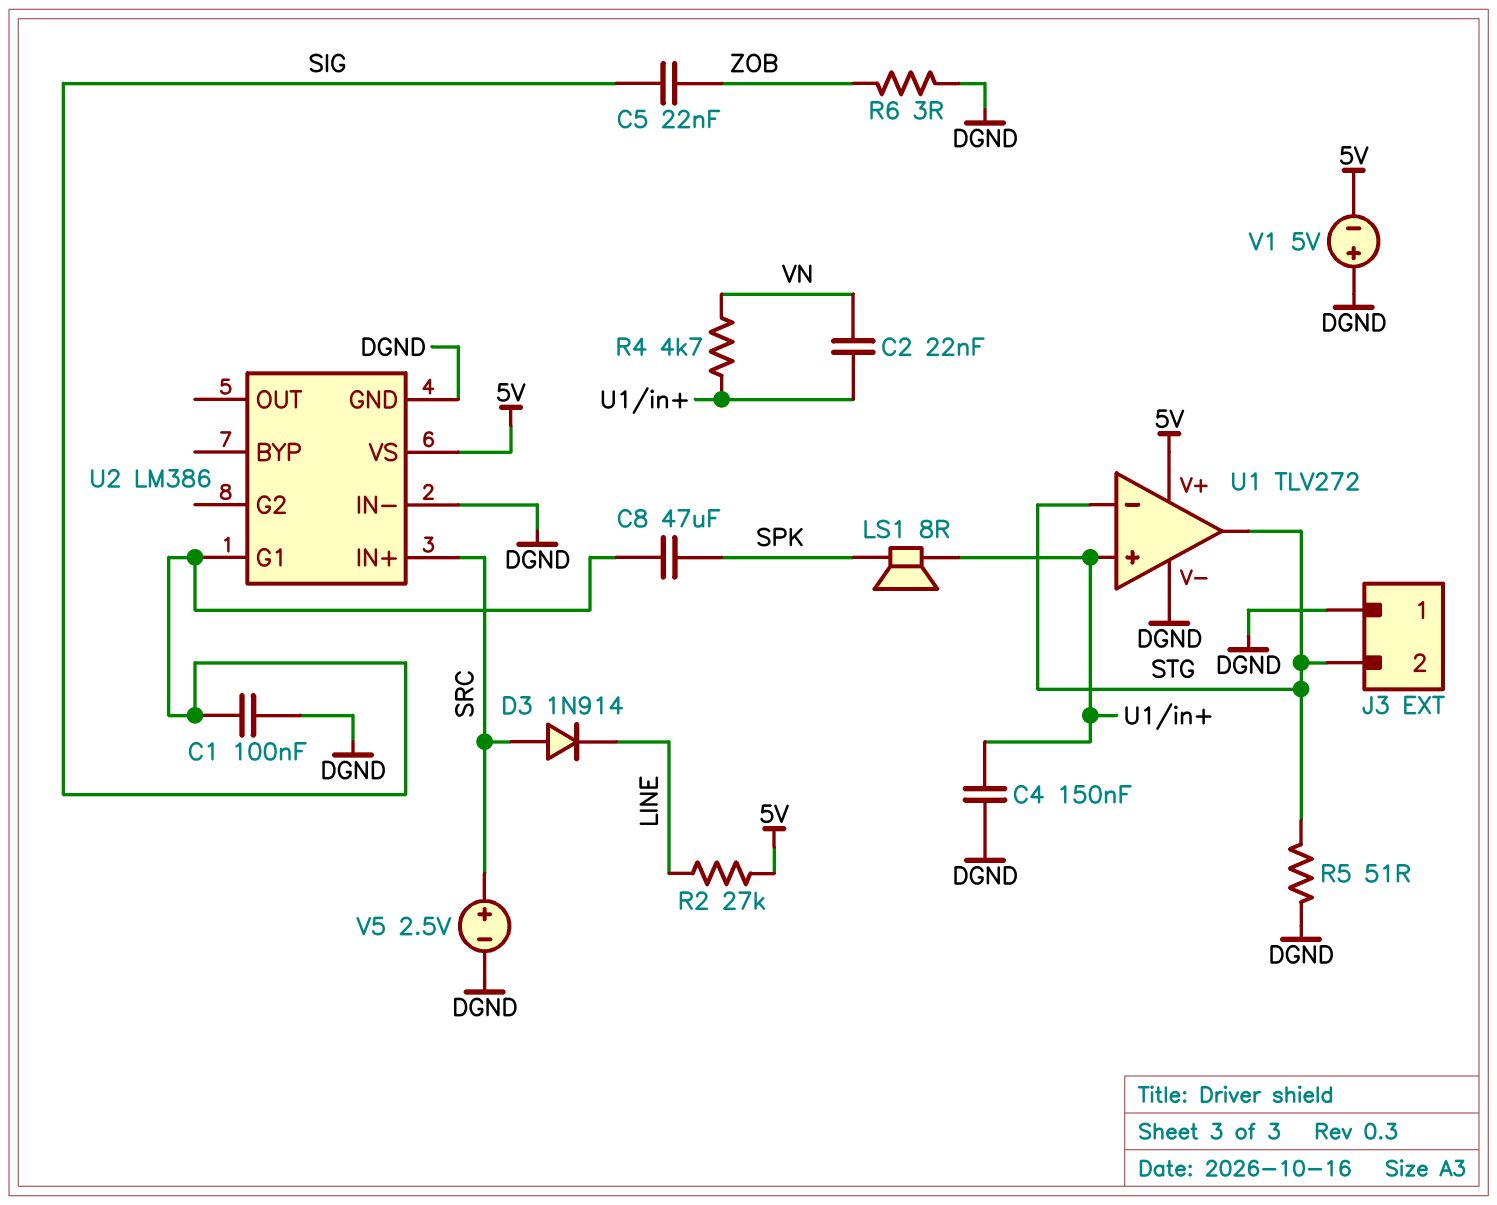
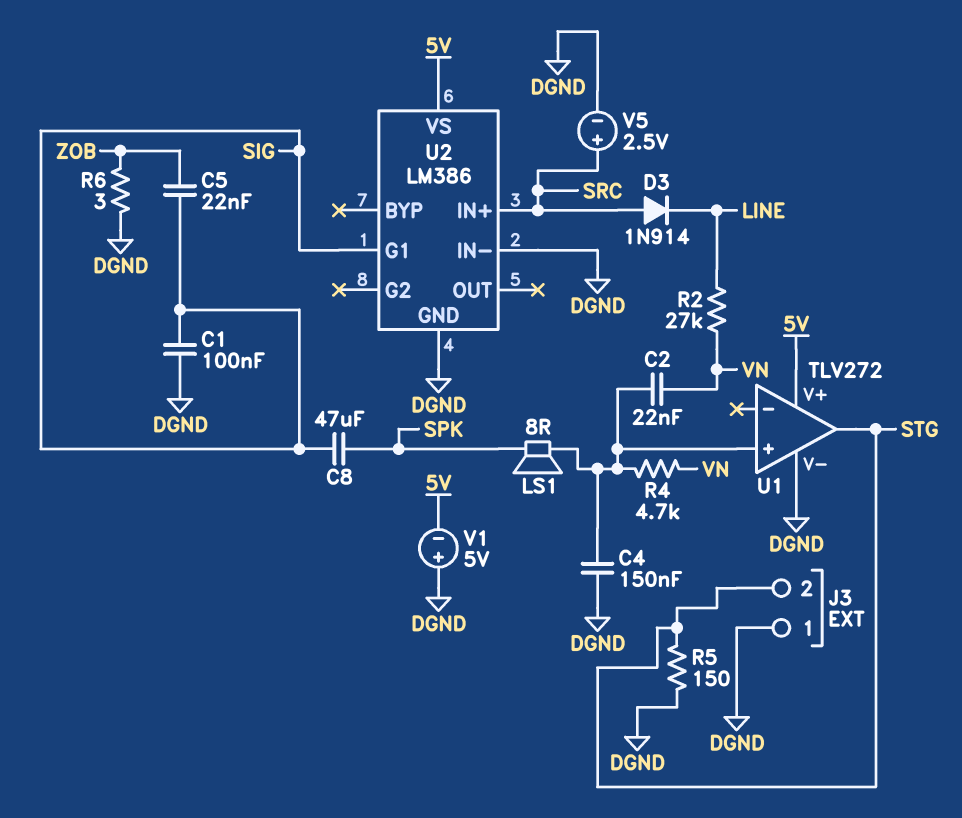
R2: 27k (5V, LINE) -> 27k (LINE, VN)
R5: 51 (DGND, STG) -> 150 (DGND, STG)
U1 pin in-: STG -> none

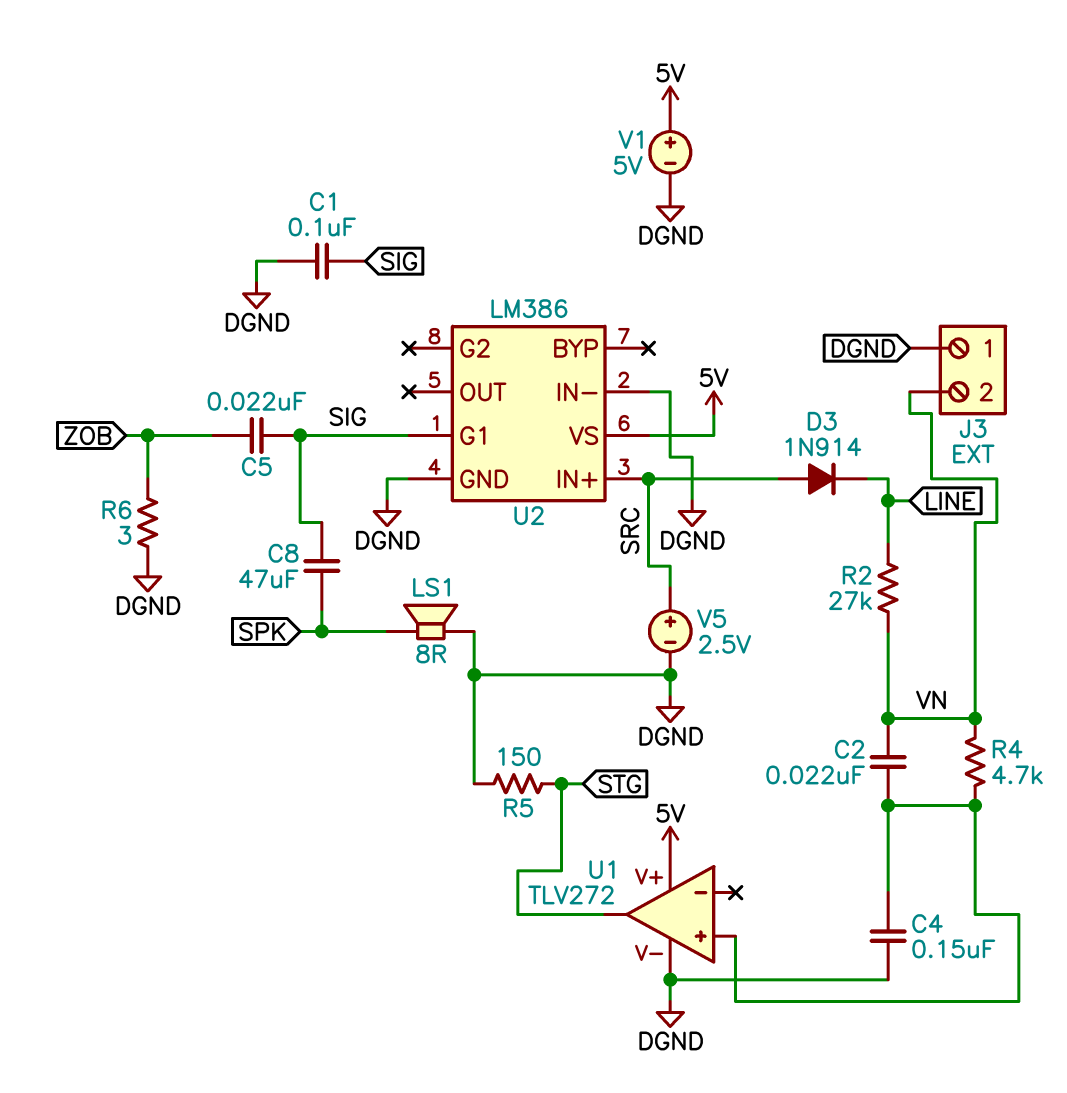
J3 pin 2: STG -> VN
LS1: speaker 8R (SPK, U1/in+) -> speaker 8R (DGND, SPK)
V1: 5V (plus DGND, minus 5V) -> 5V (plus 5V, minus DGND)

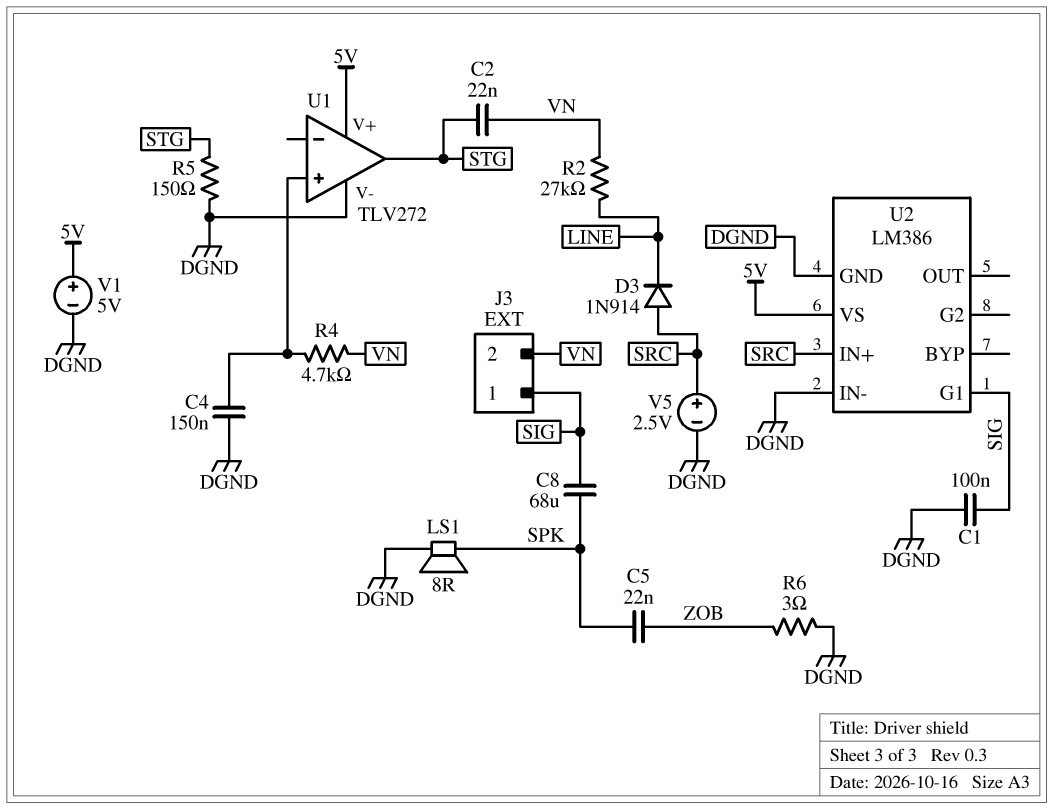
C2: 22nF (U1/in+, VN) -> 22nF (STG, VN)
C5: 22nF (SIG, ZOB) -> 22nF (SPK, ZOB)
C8: 47uF (SIG, SPK) -> 68uF (SIG, SPK)
J3 pin 1: DGND -> SIG

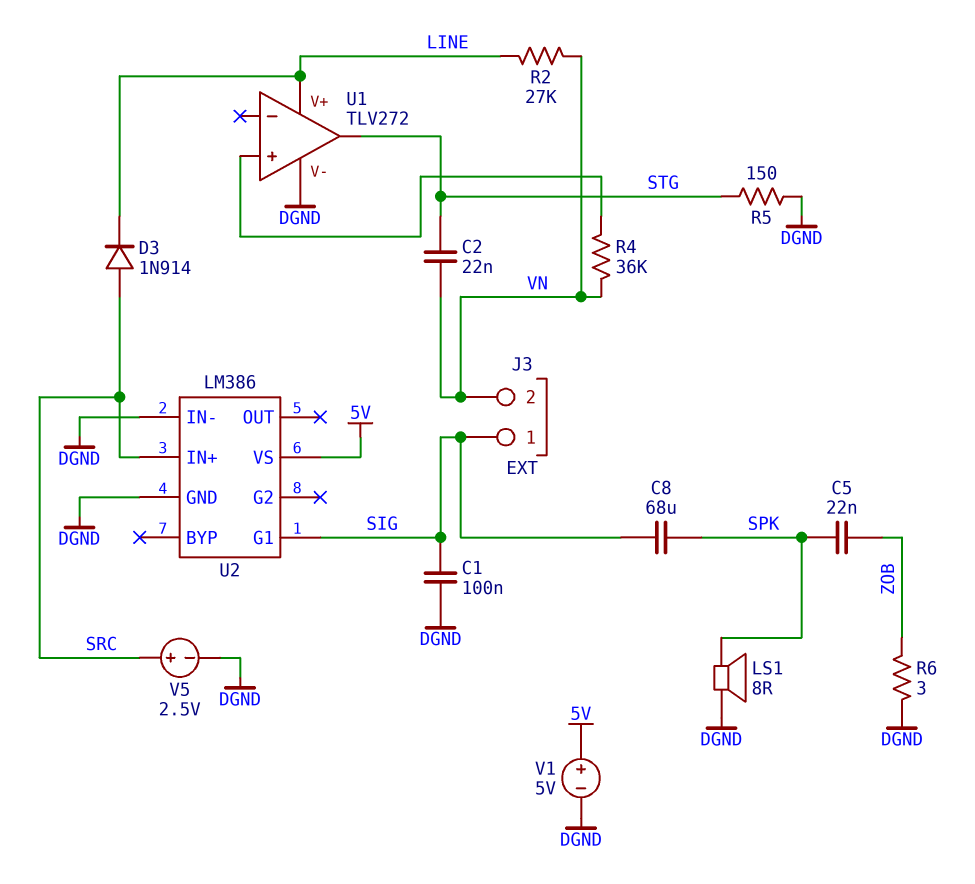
C4: 150nF (DGND, U1/in+) -> none
R4: 4.7k (U1/in+, VN) -> 36k (U1/in+, VN)
U1 pin V+: 5V -> LINE

